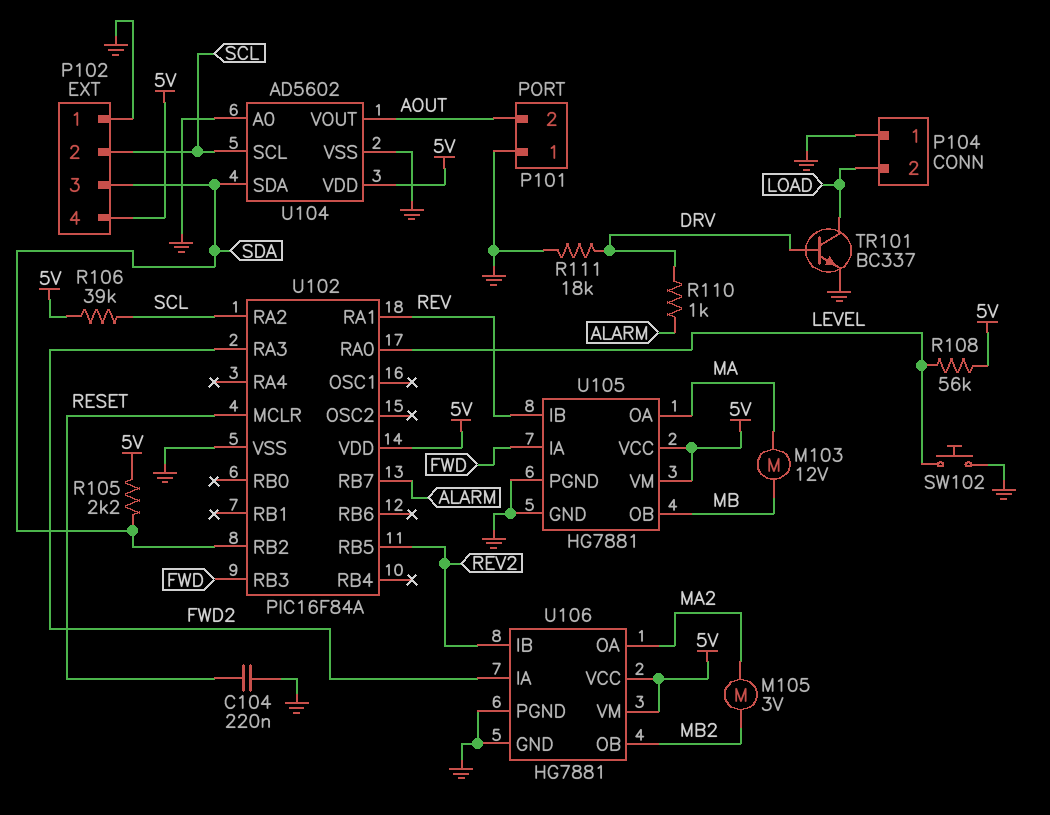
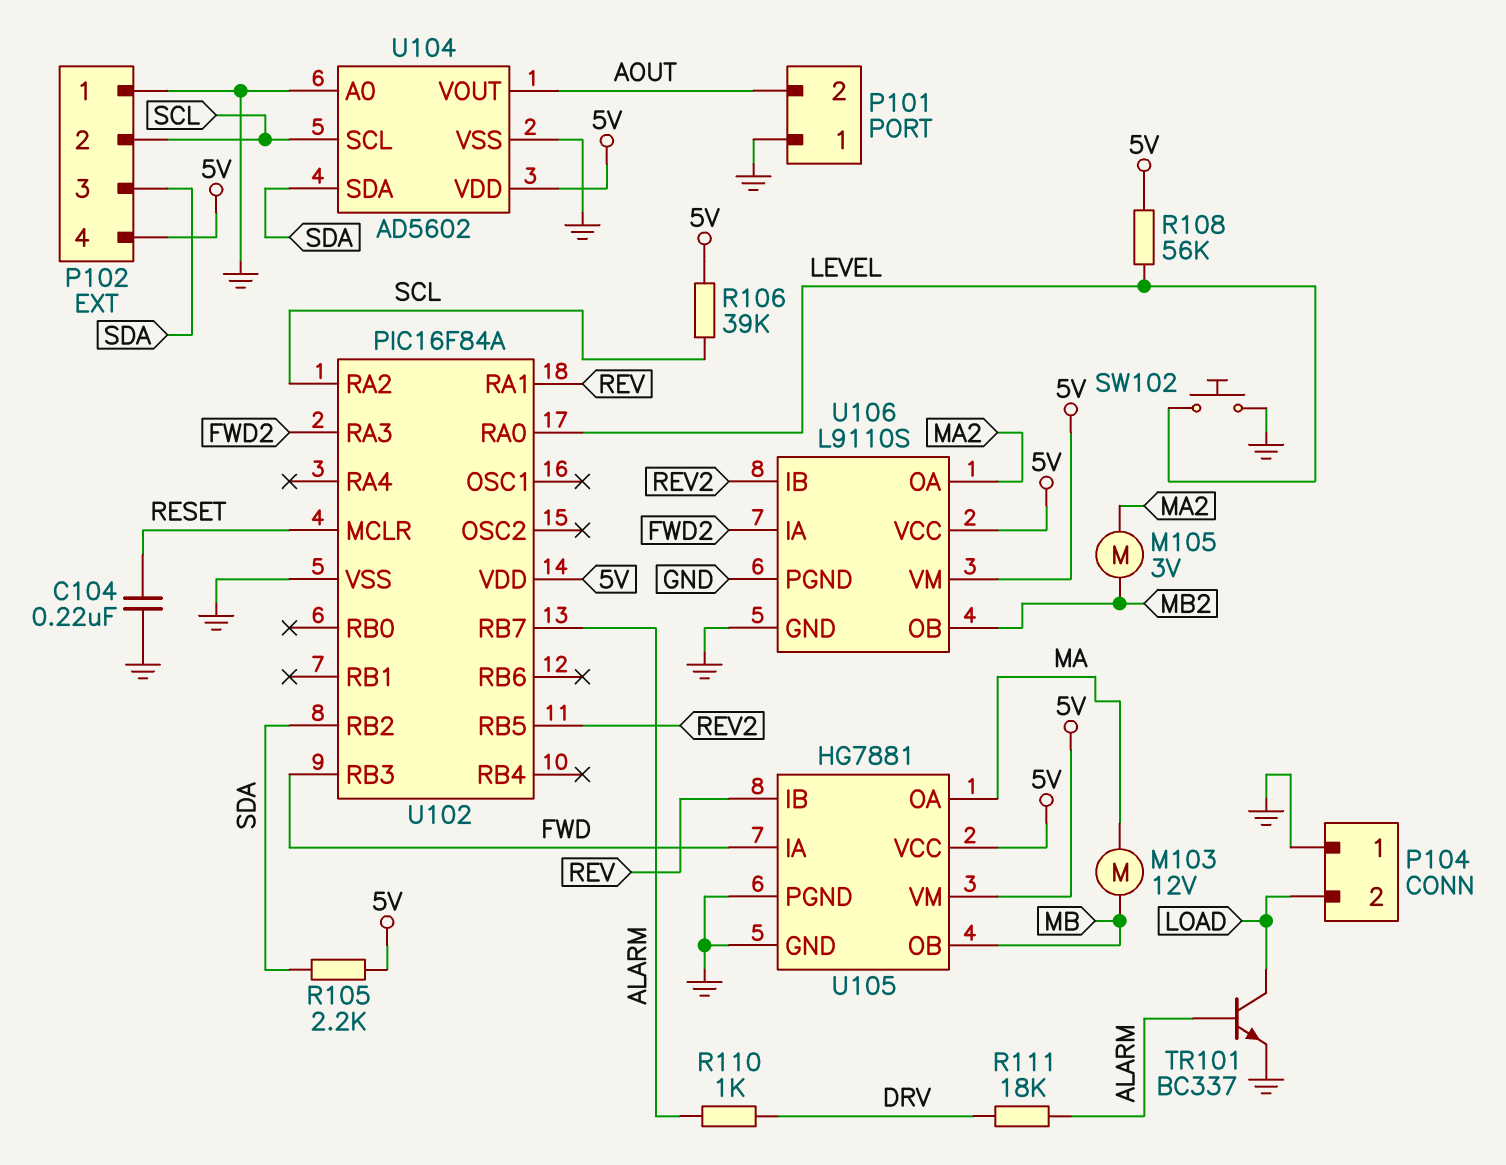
R111: 18k (DRV, GND) -> 18k (ALARM, DRV)
TR101: NPN BC337 (B DRV, C LOAD, E GND) -> NPN BC337 (B ALARM, C LOAD, E GND)
U106: HG7881 -> L9110S

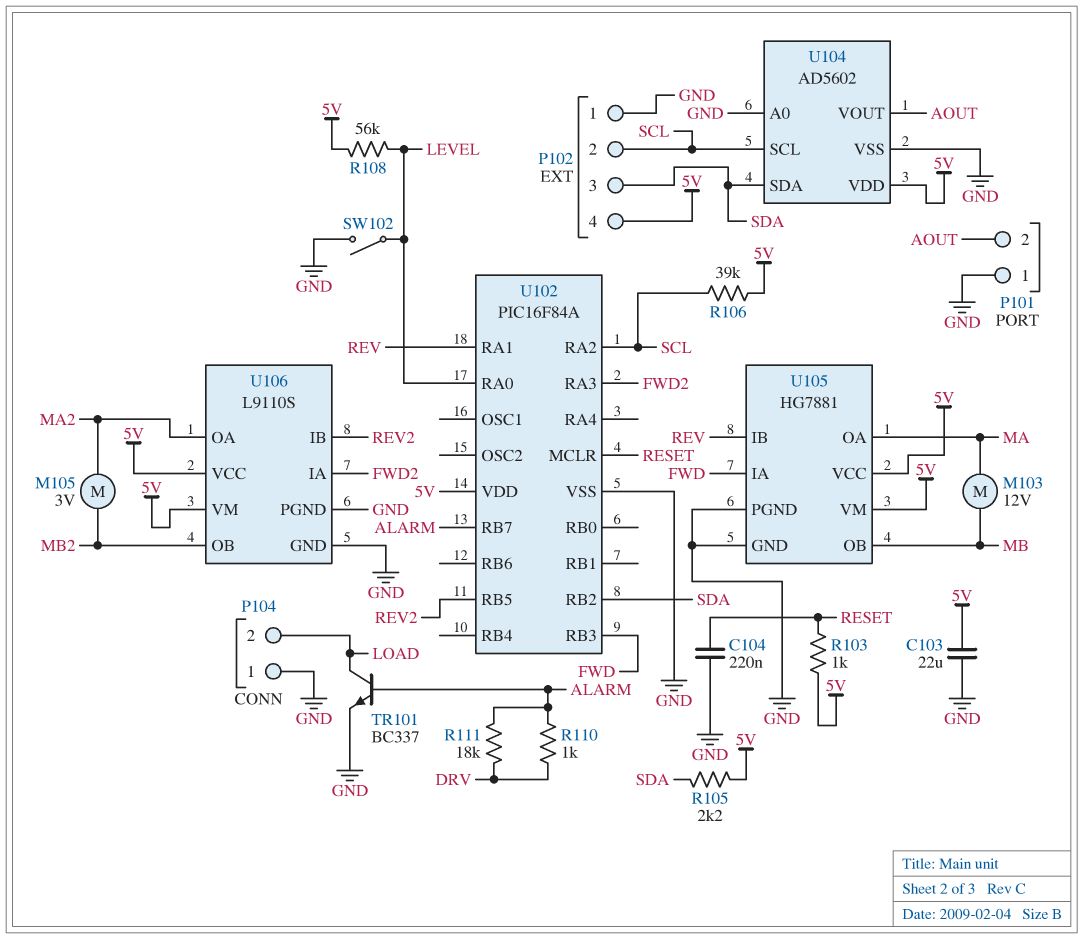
C103: none -> 22uF (5V, GND)
R103: none -> 1k (5V, RESET)
SW102: button (GND, LEVEL) -> switch (GND, LEVEL)

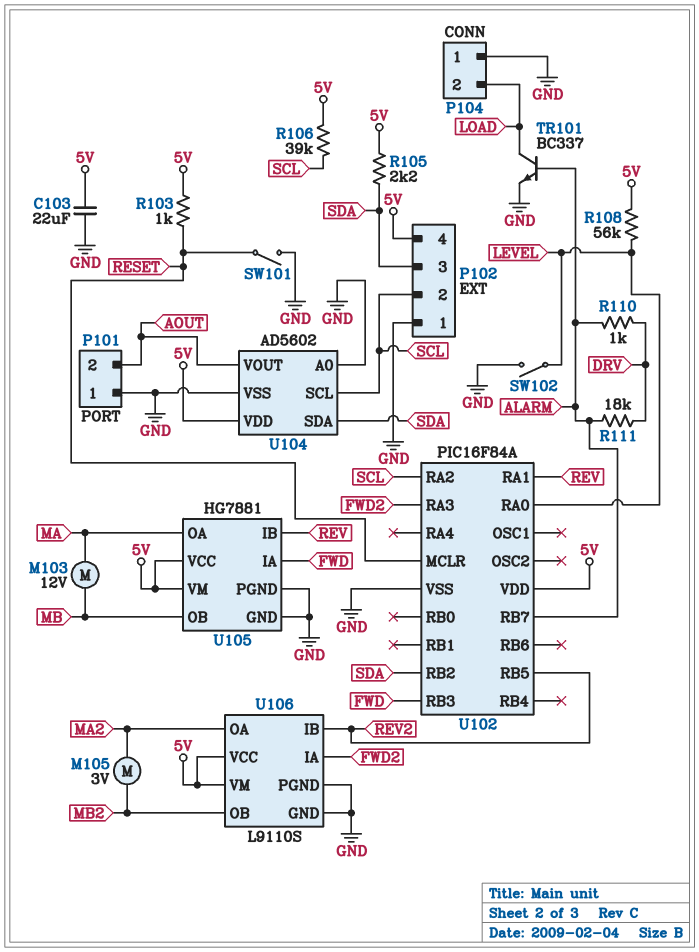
C104: 220nF (GND, RESET) -> none
SW101: none -> switch (GND, RESET)

